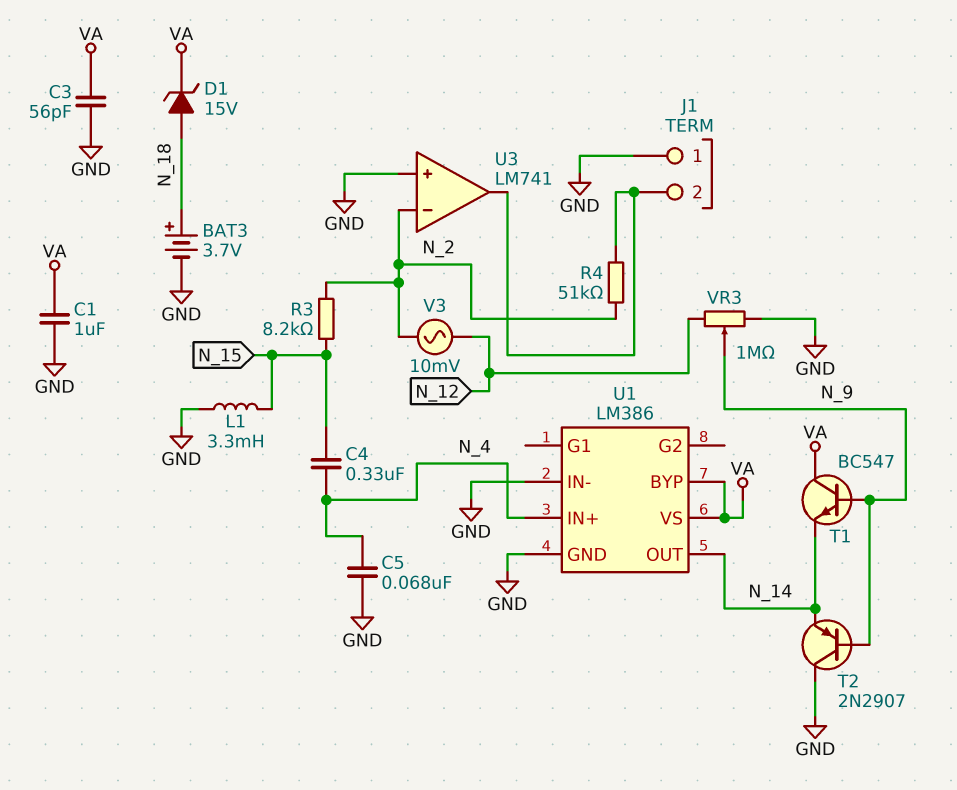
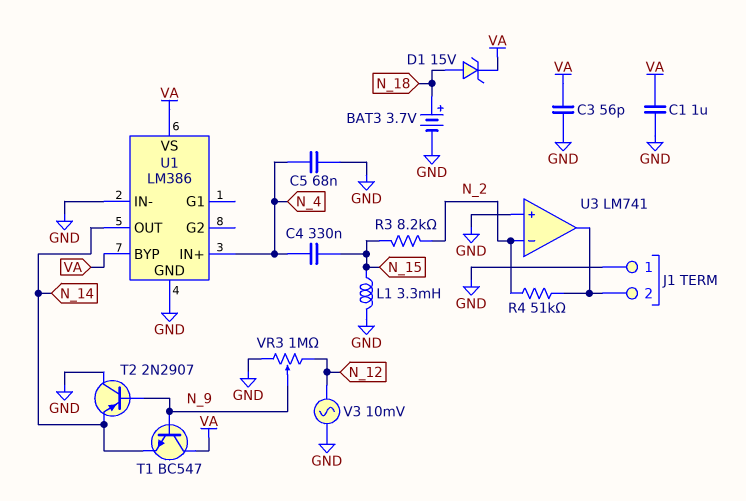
V3: AC 10mV (N_2, N_12) -> AC 10mV (GND, N_12)

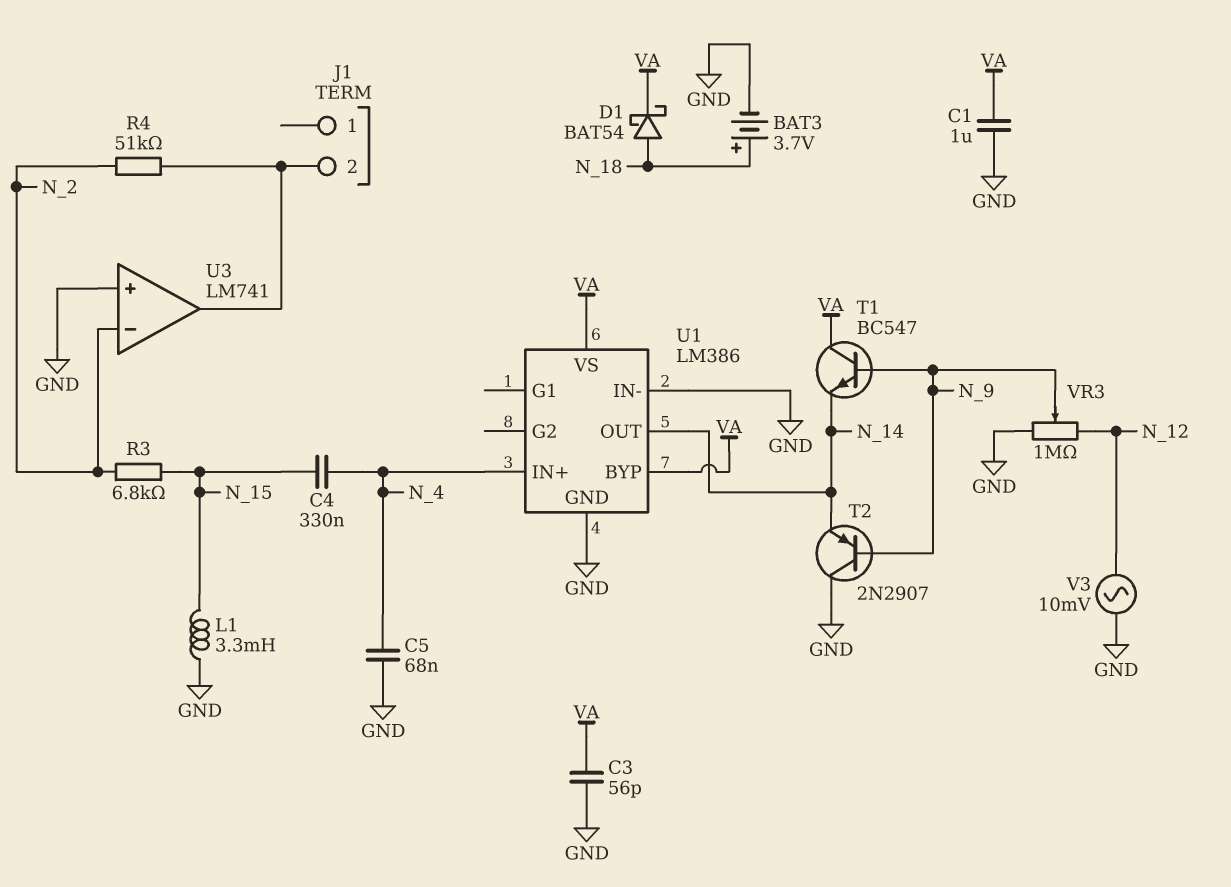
D1: zener 15V (A N_18, K VA) -> schottky BAT54 (A N_18, K VA)
J1 pin 1: GND -> none
R3: 8.2k (N_2, N_15) -> 6.8k (N_2, N_15)

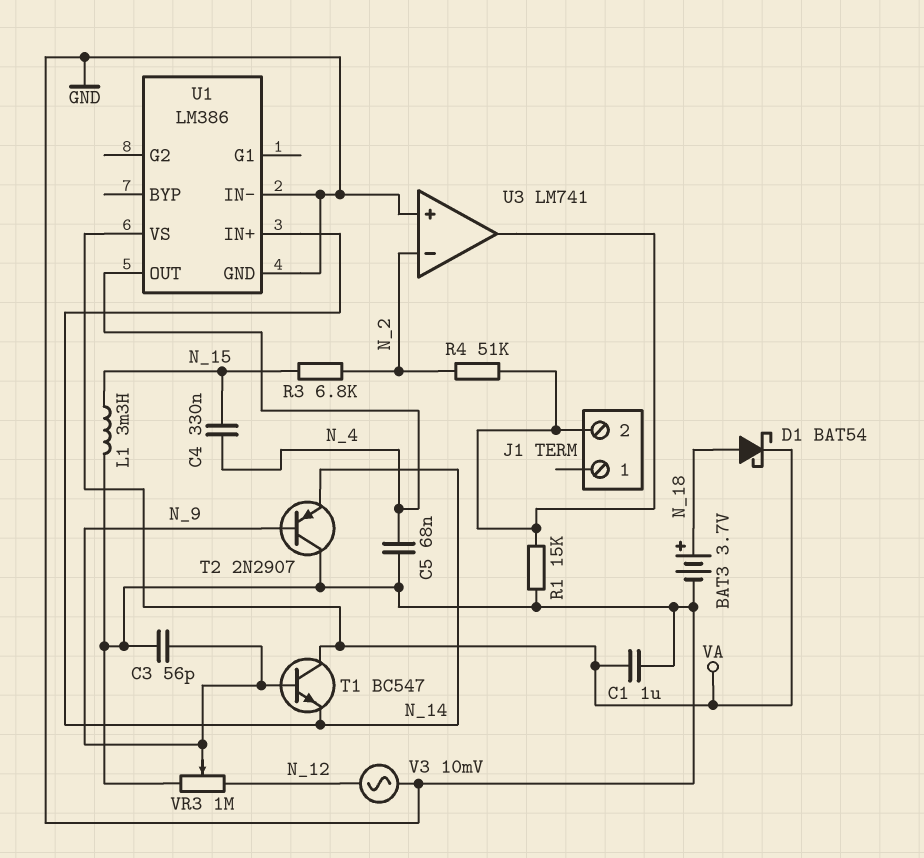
C3: 56pF (GND, VA) -> 56pF (GND, N_9)
R1: none -> 15k (GND, J1/2)
U1 pin BYP: VA -> none
U1 pin IN+: N_4 -> N_14
U1 pin OUT: N_14 -> N_4

